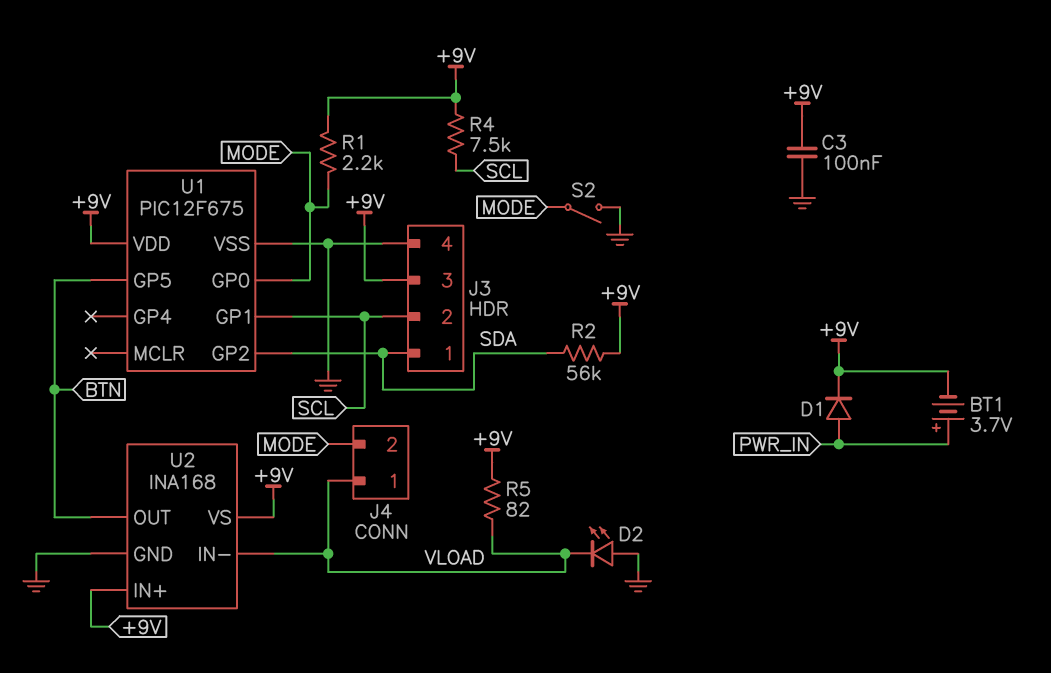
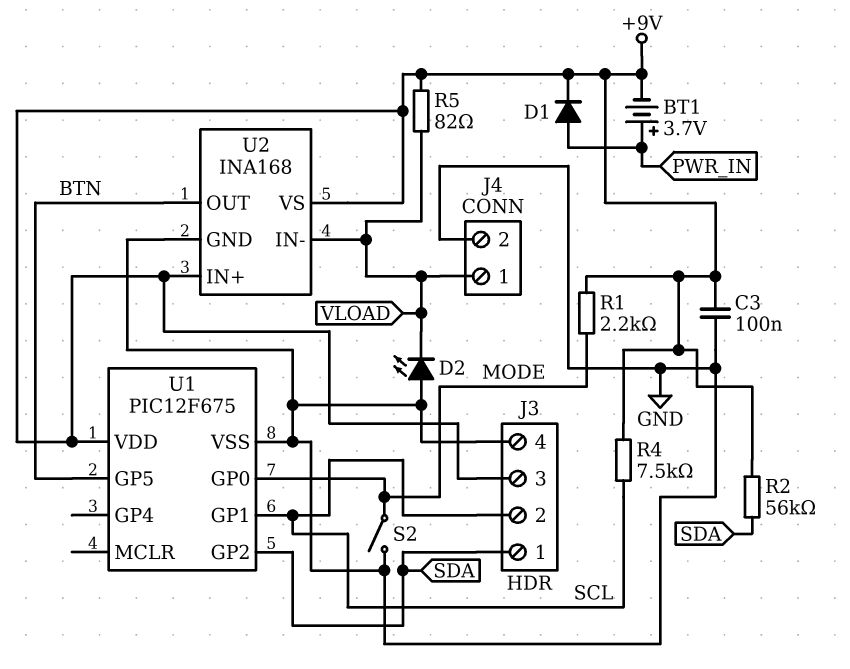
J4 pin 2: MODE -> GND

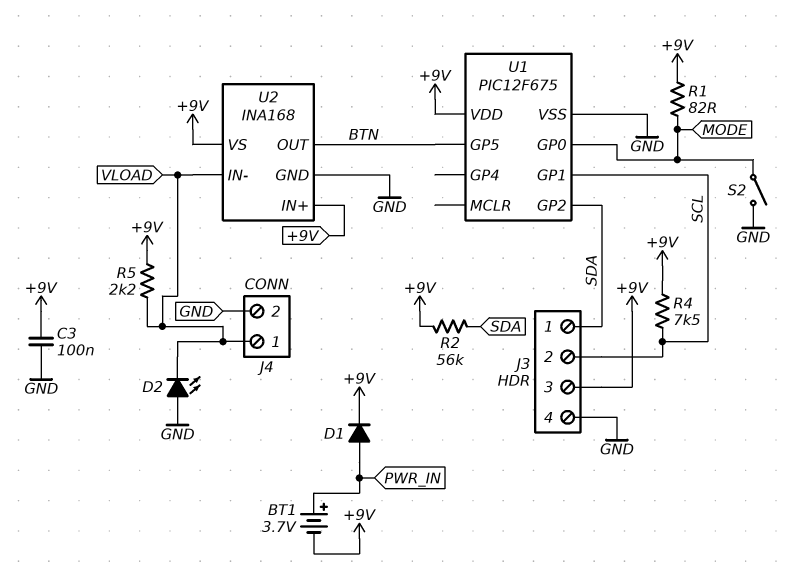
R1: 2.2k (+9V, MODE) -> 82 (+9V, MODE)
R5: 82 (+9V, VLOAD) -> 2.2k (+9V, VLOAD)

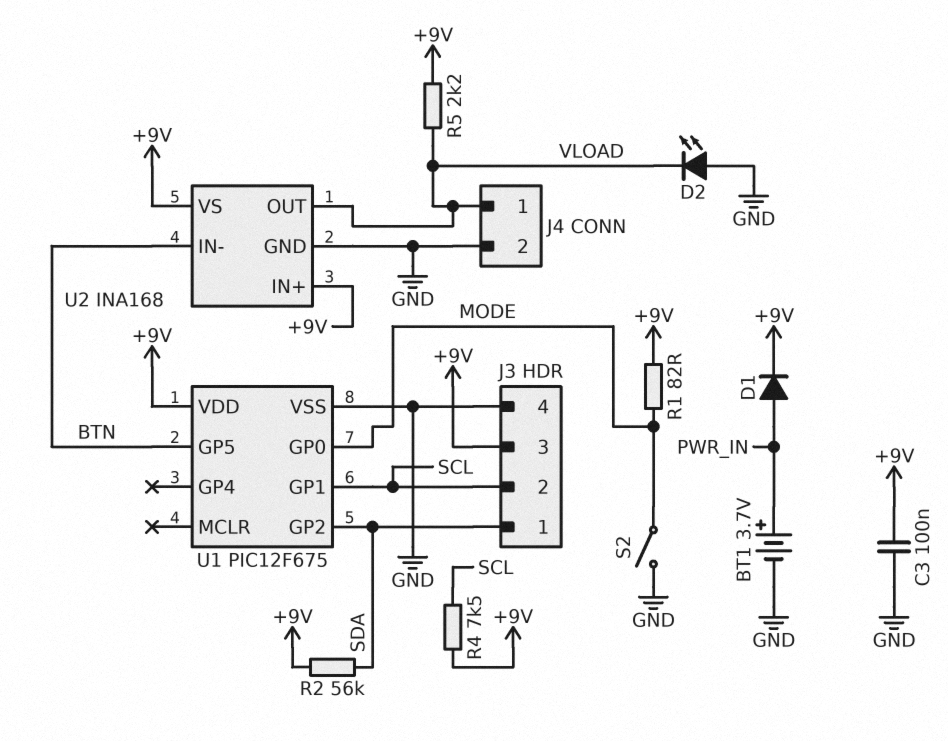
BT1: 3.7V (plus PWR_IN, minus +9V) -> 3.7V (plus PWR_IN, minus GND)
U2 pin IN-: VLOAD -> BTN
U2 pin OUT: BTN -> VLOAD

